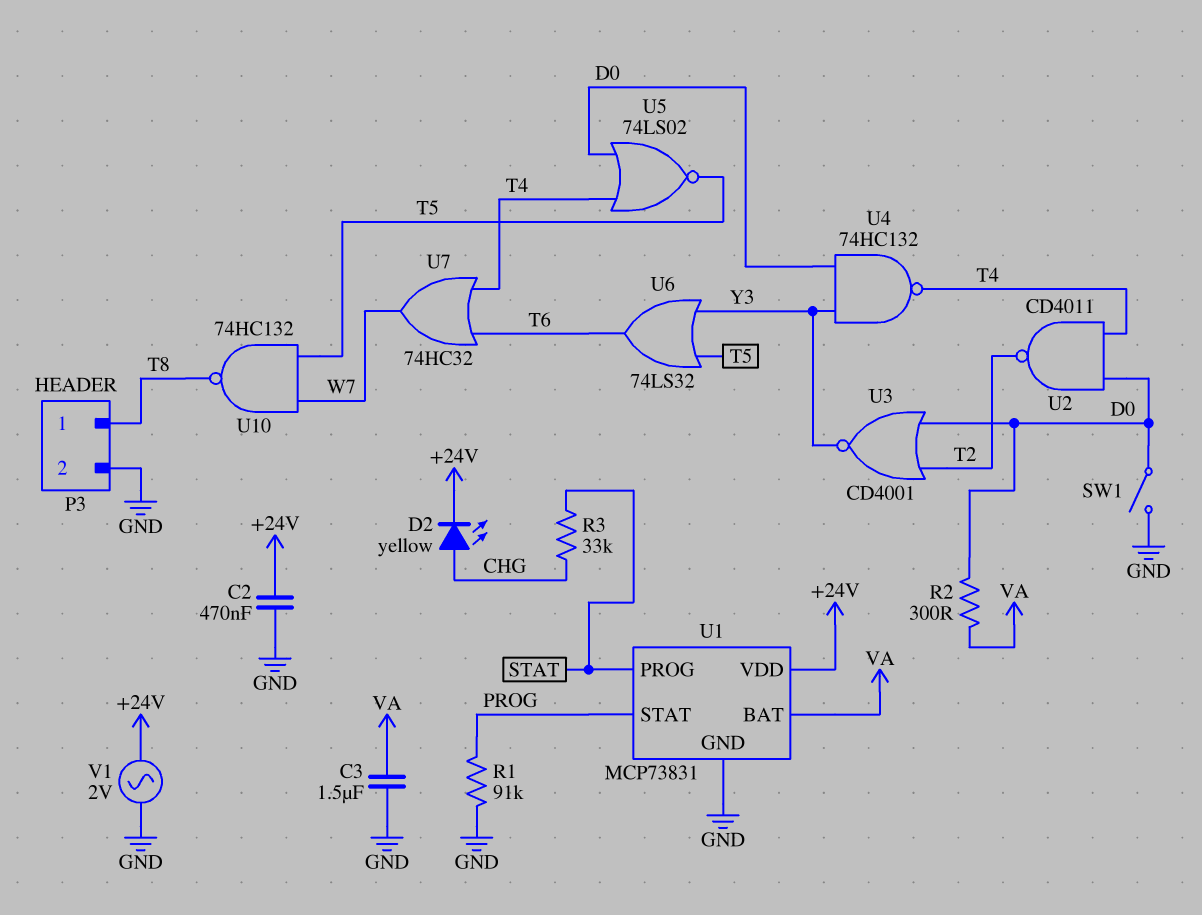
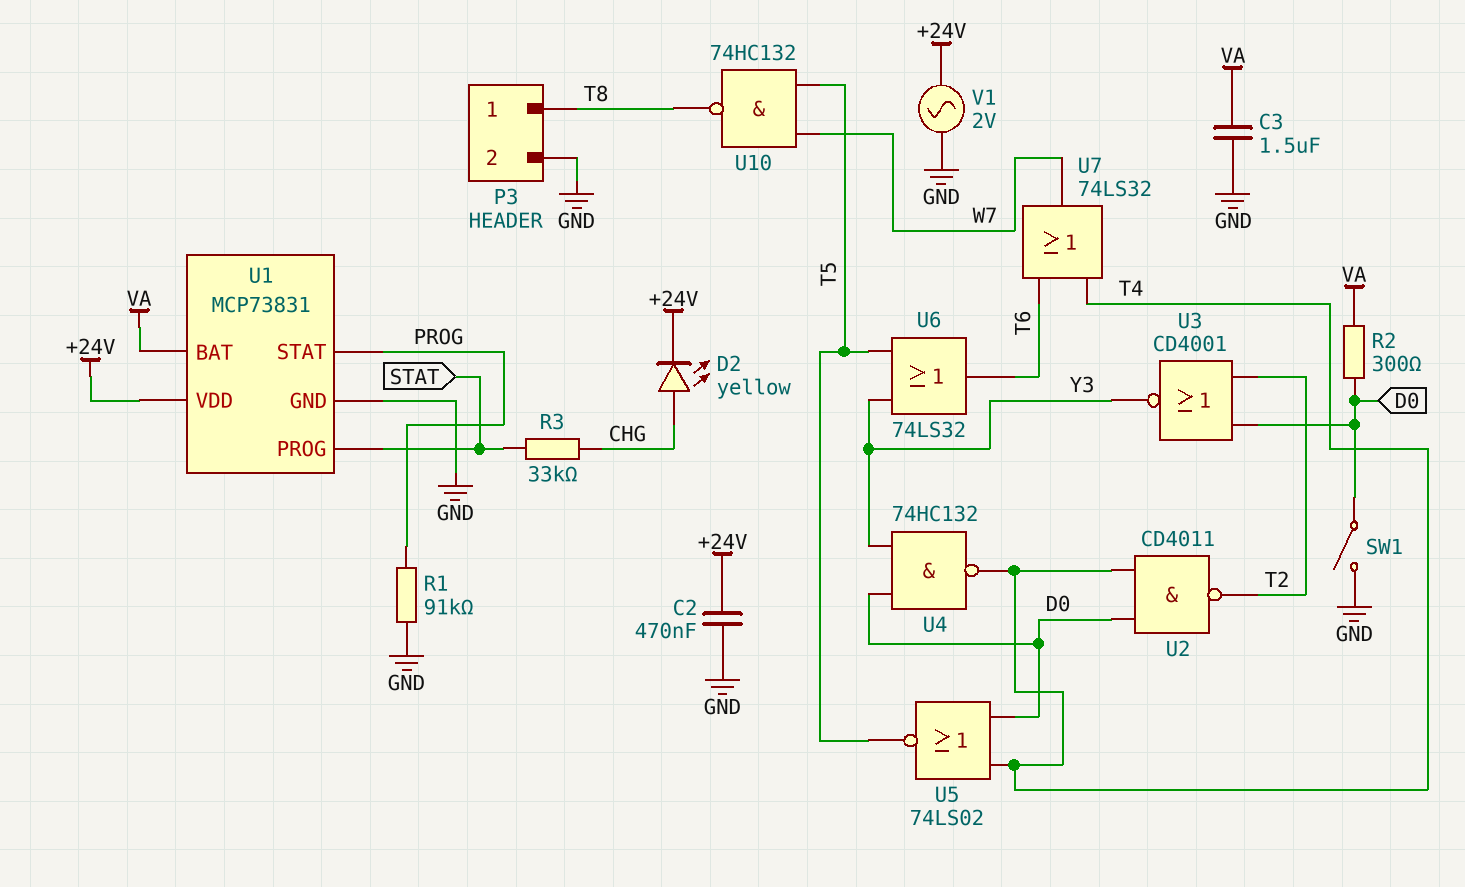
U7: OR 74HC32 (in T4, in T6, out W7) -> OR 74LS32 (in T4, in T6, out W7)

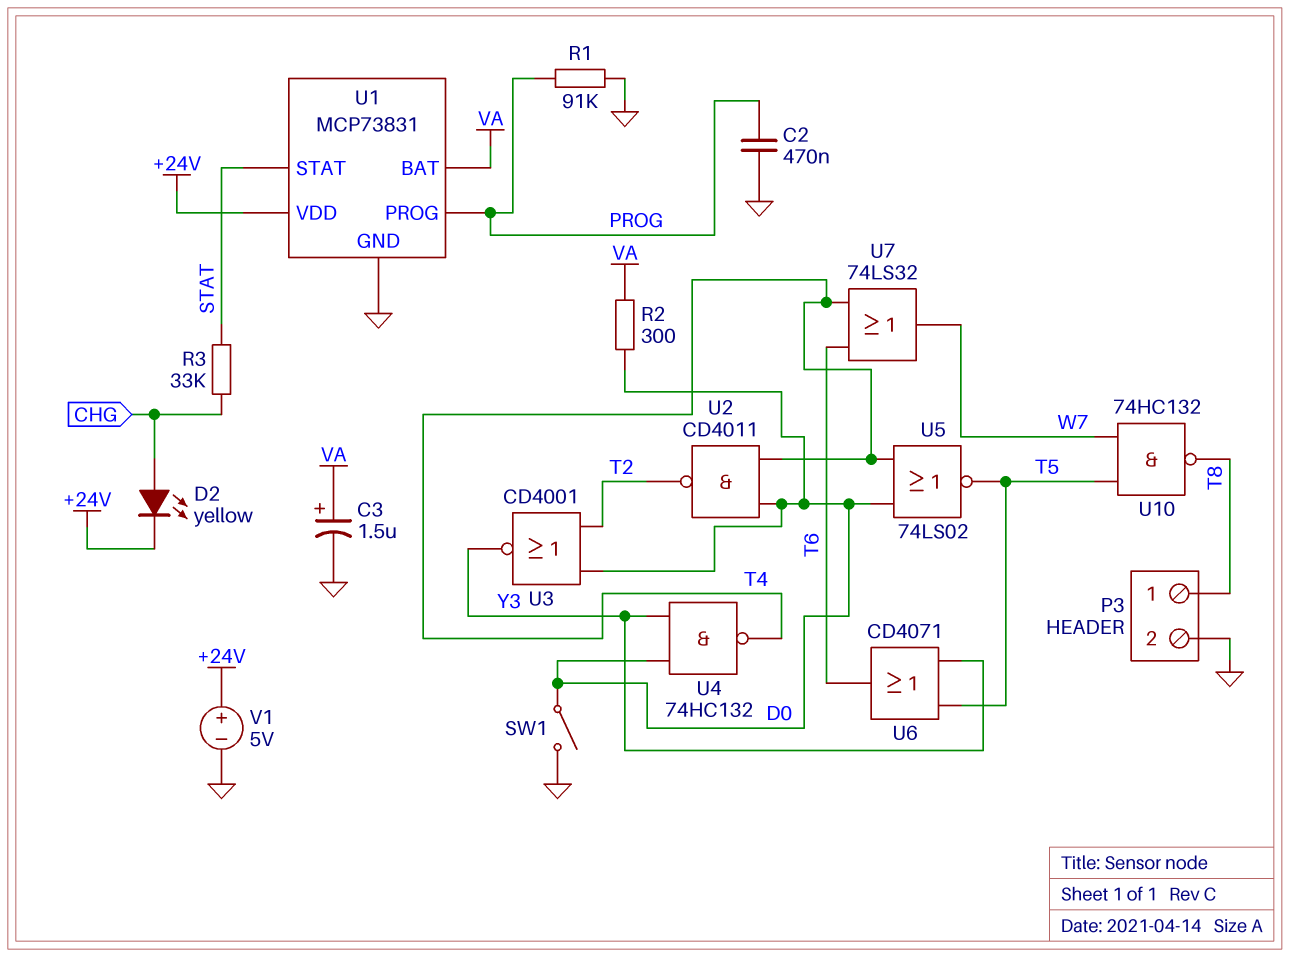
C2: 470nF (+24V, GND) -> 470nF (GND, PROG)
C3: 1.5uF (GND, VA) -> 1.5uF (plus VA, minus GND)
U1 pin PROG: STAT -> PROG
U1 pin STAT: PROG -> STAT
U6: OR 74LS32 (in T5, in Y3, out T6) -> OR CD4071 (in T5, in Y3, out T6)
V1: AC 2V (+24V, GND) -> 5V (plus +24V, minus GND)

